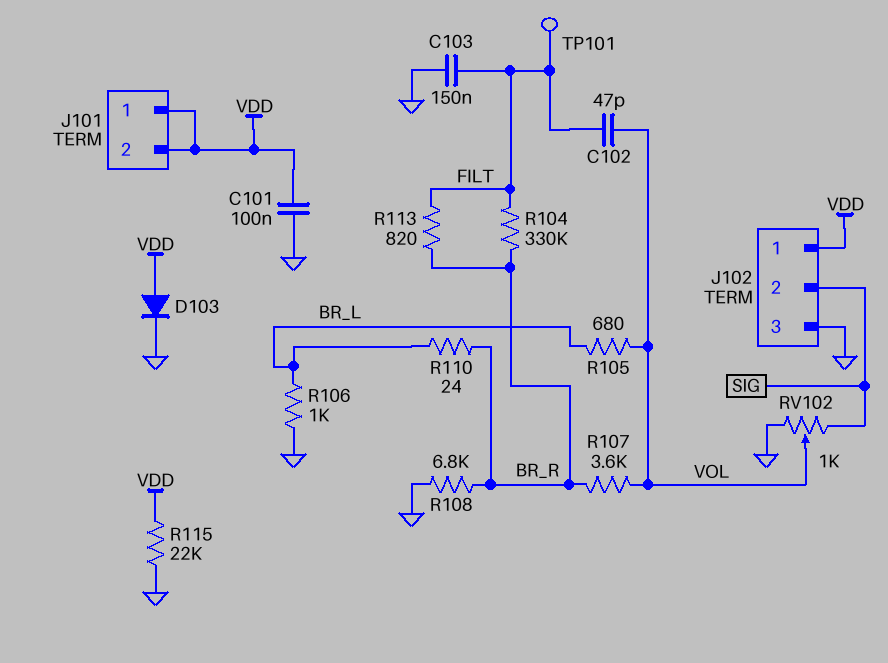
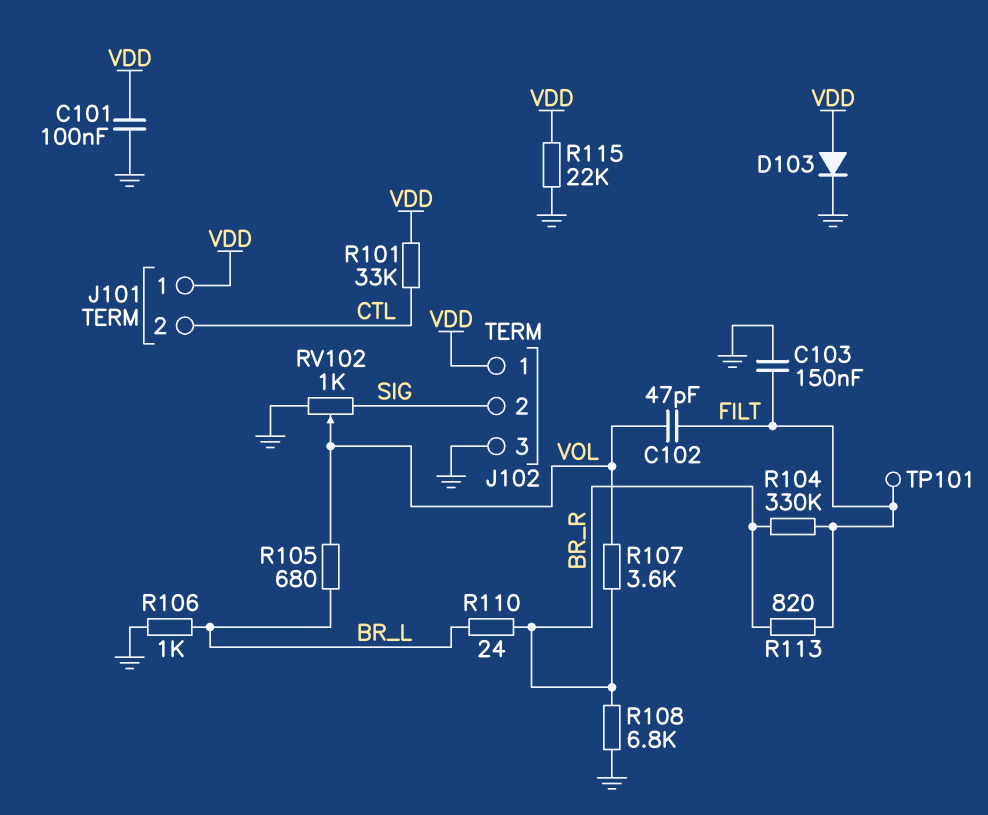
J101 pin 2: VDD -> CTL
R101: none -> 33k (CTL, VDD)

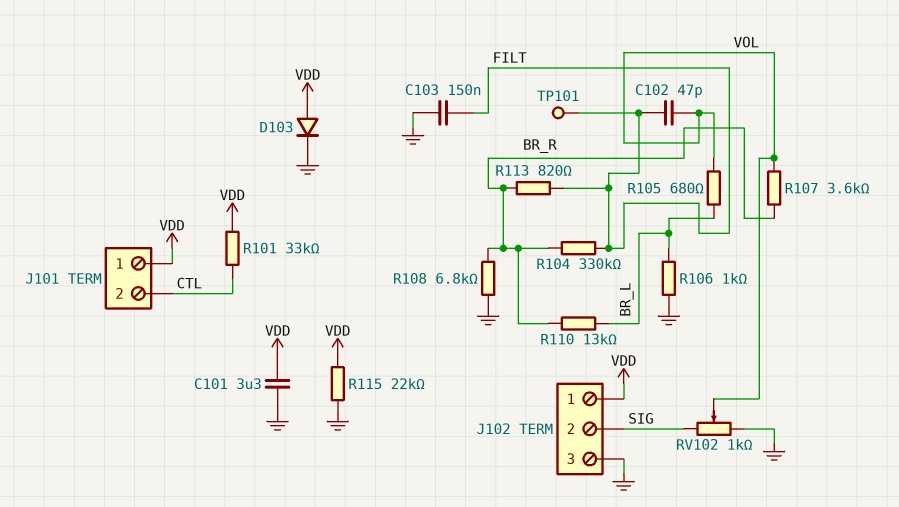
C101: 100nF (GND, VDD) -> 3.3uF (GND, VDD)
R110: 24 (BR_L, BR_R) -> 13k (BR_L, BR_R)

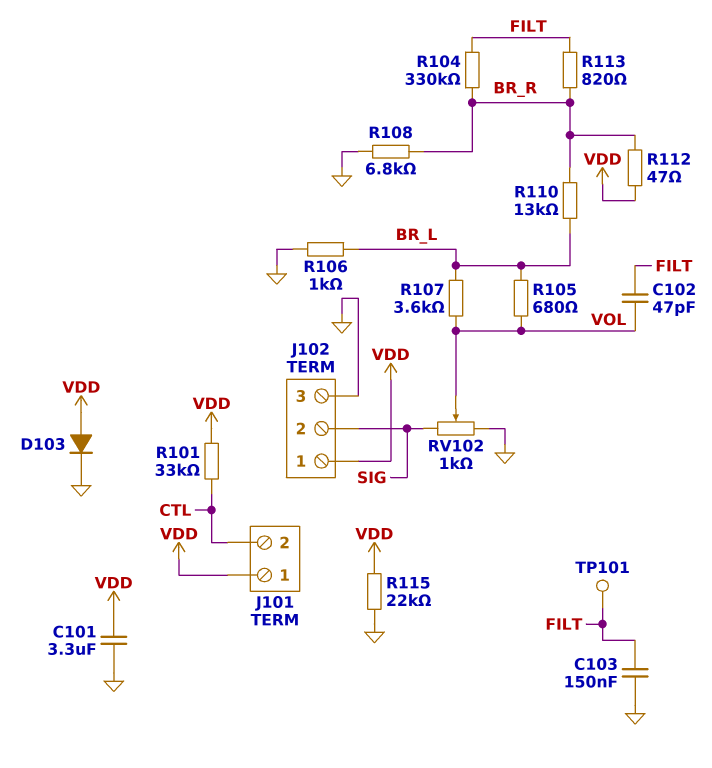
R107: 3.6k (BR_R, VOL) -> 3.6k (BR_L, VOL)
R112: none -> 47 (BR_R, VDD)

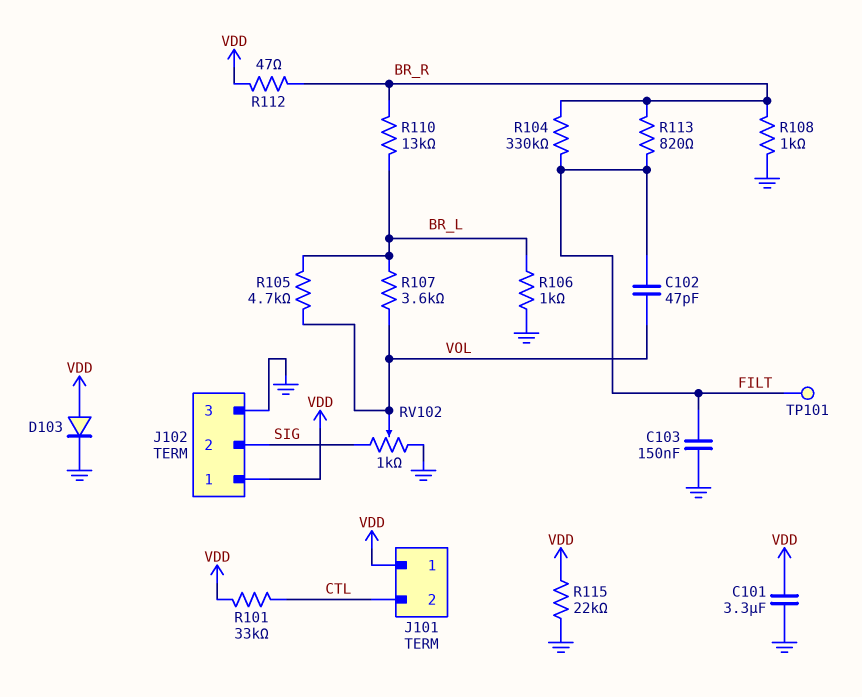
R105: 680 (BR_L, VOL) -> 4.7k (BR_L, VOL)
R108: 6.8k (BR_R, GND) -> 1k (BR_R, GND)

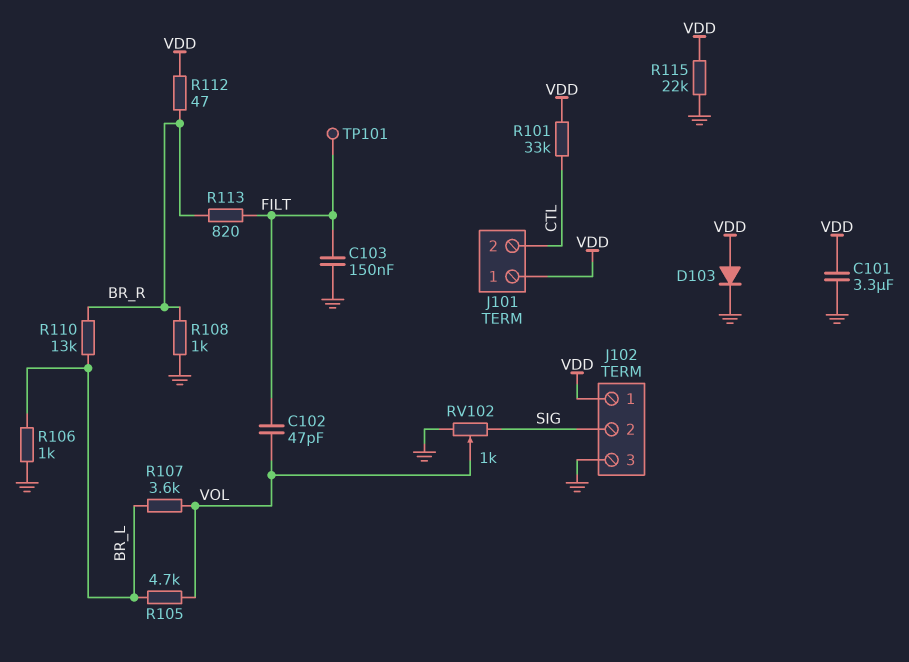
R104: 330k (BR_R, FILT) -> none

